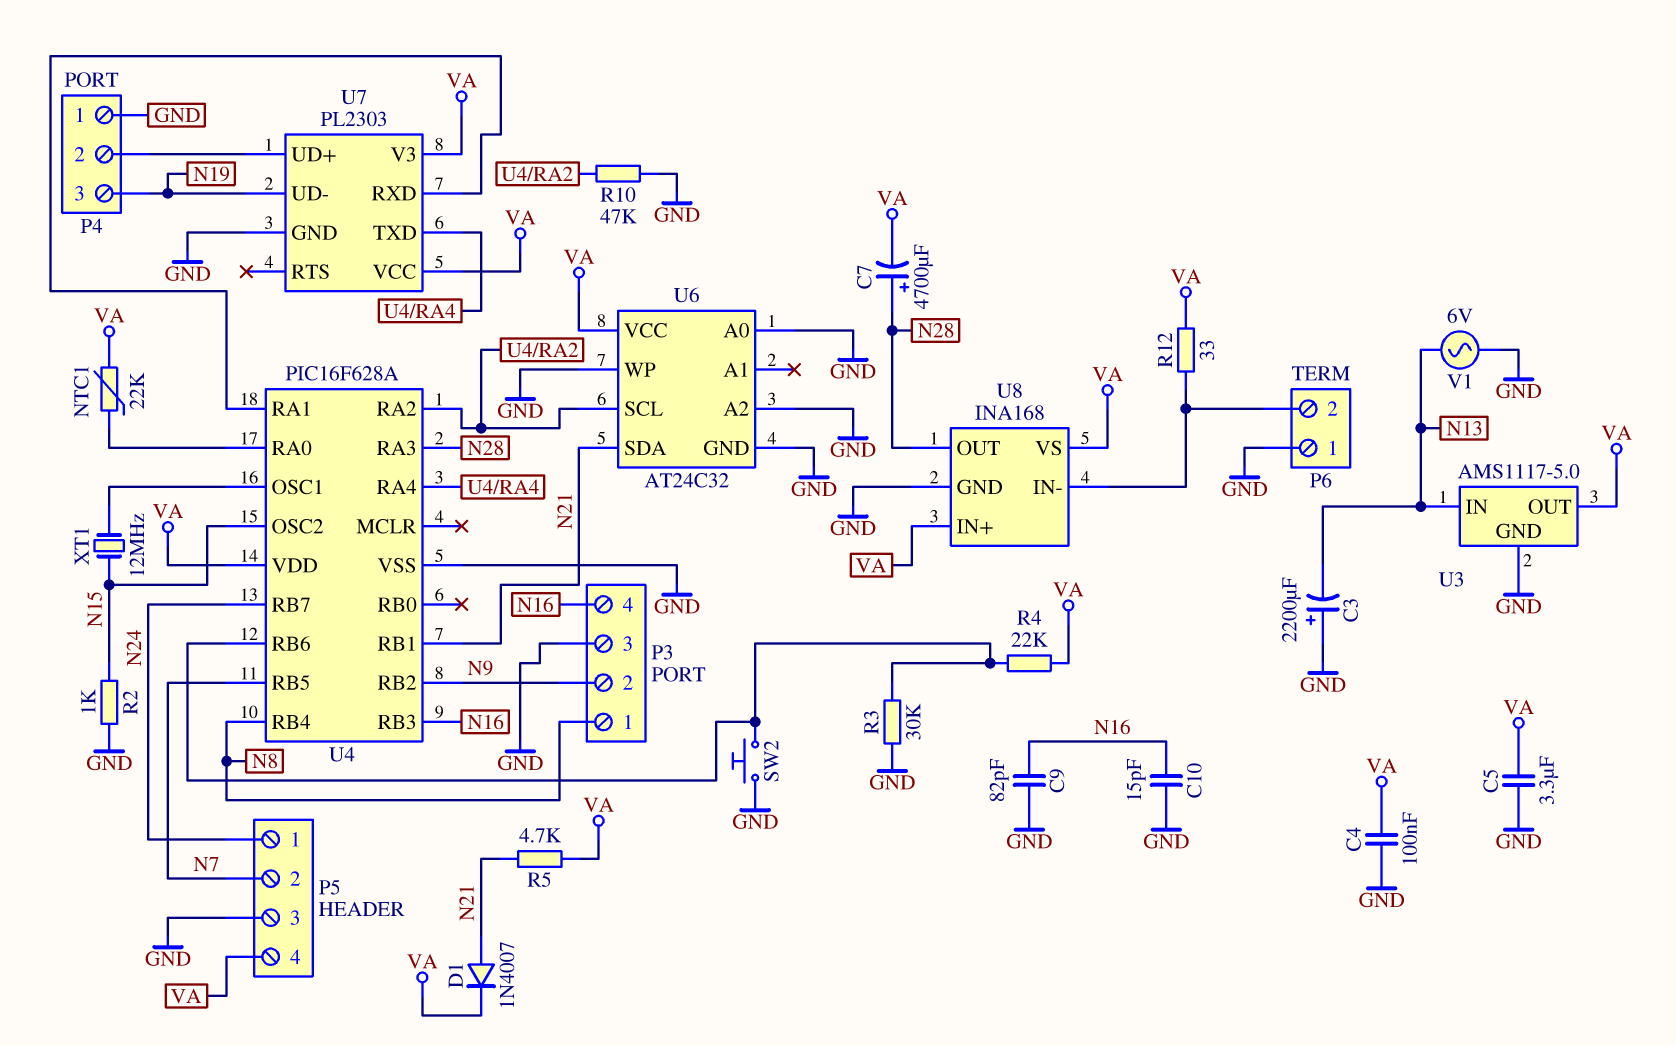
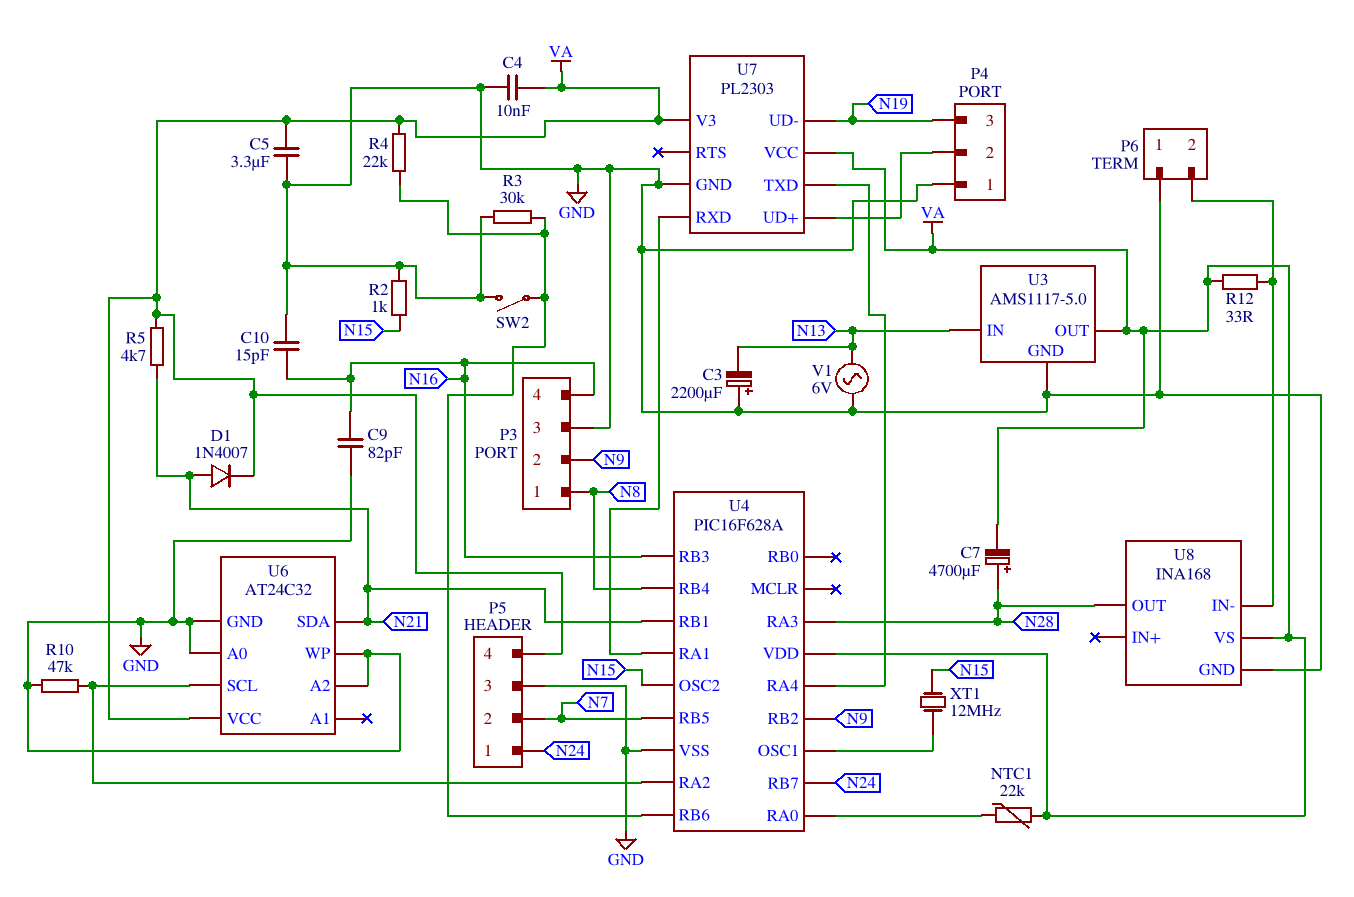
C4: 100nF (GND, VA) -> 10nF (GND, VA)
SW2: button (GND, U4/RB6) -> switch (GND, U4/RB6)
U8 pin IN+: VA -> none

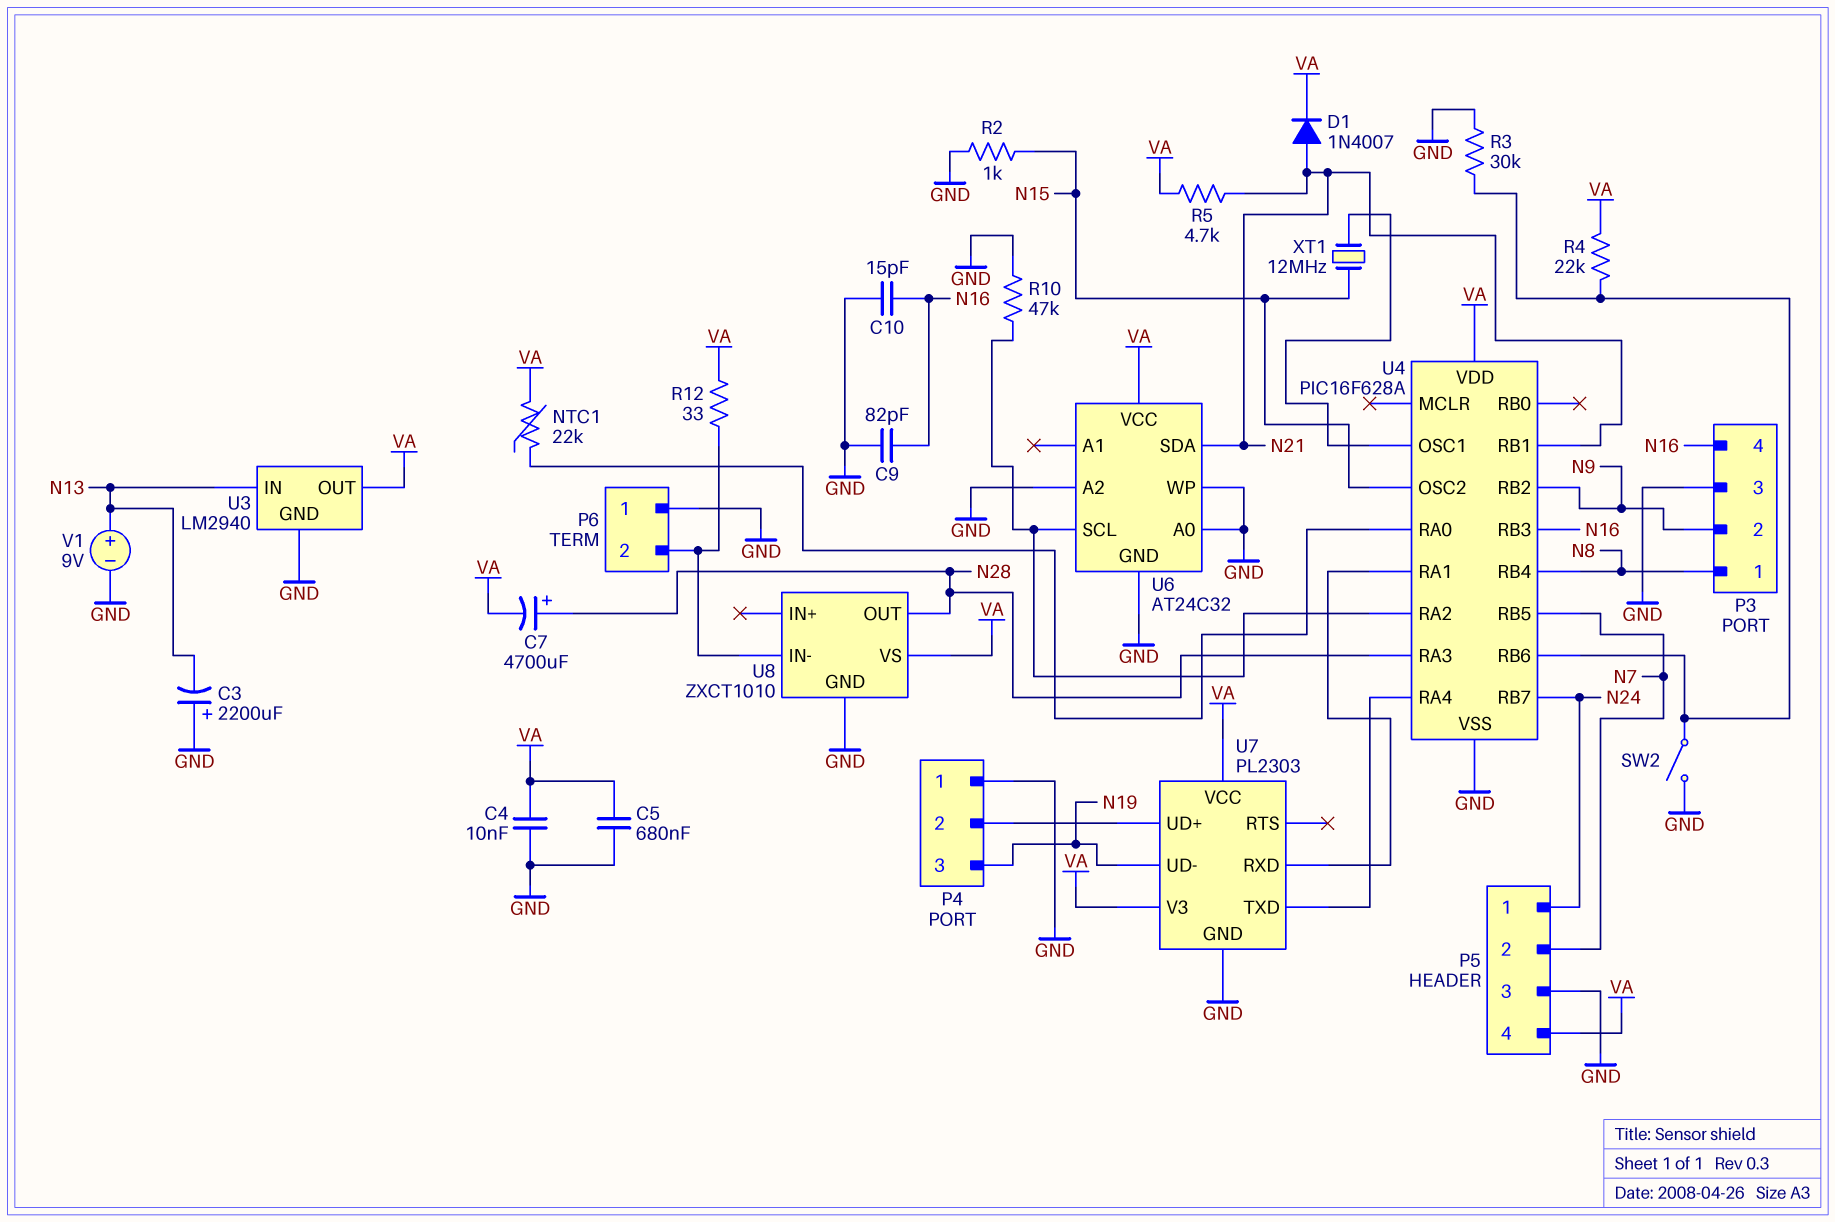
C5: 3.3uF (GND, VA) -> 680nF (GND, VA)
U3: AMS1117-5.0 -> LM2940
U8: INA168 -> ZXCT1010
V1: AC 6V (GND, N13) -> 9V (plus N13, minus GND)

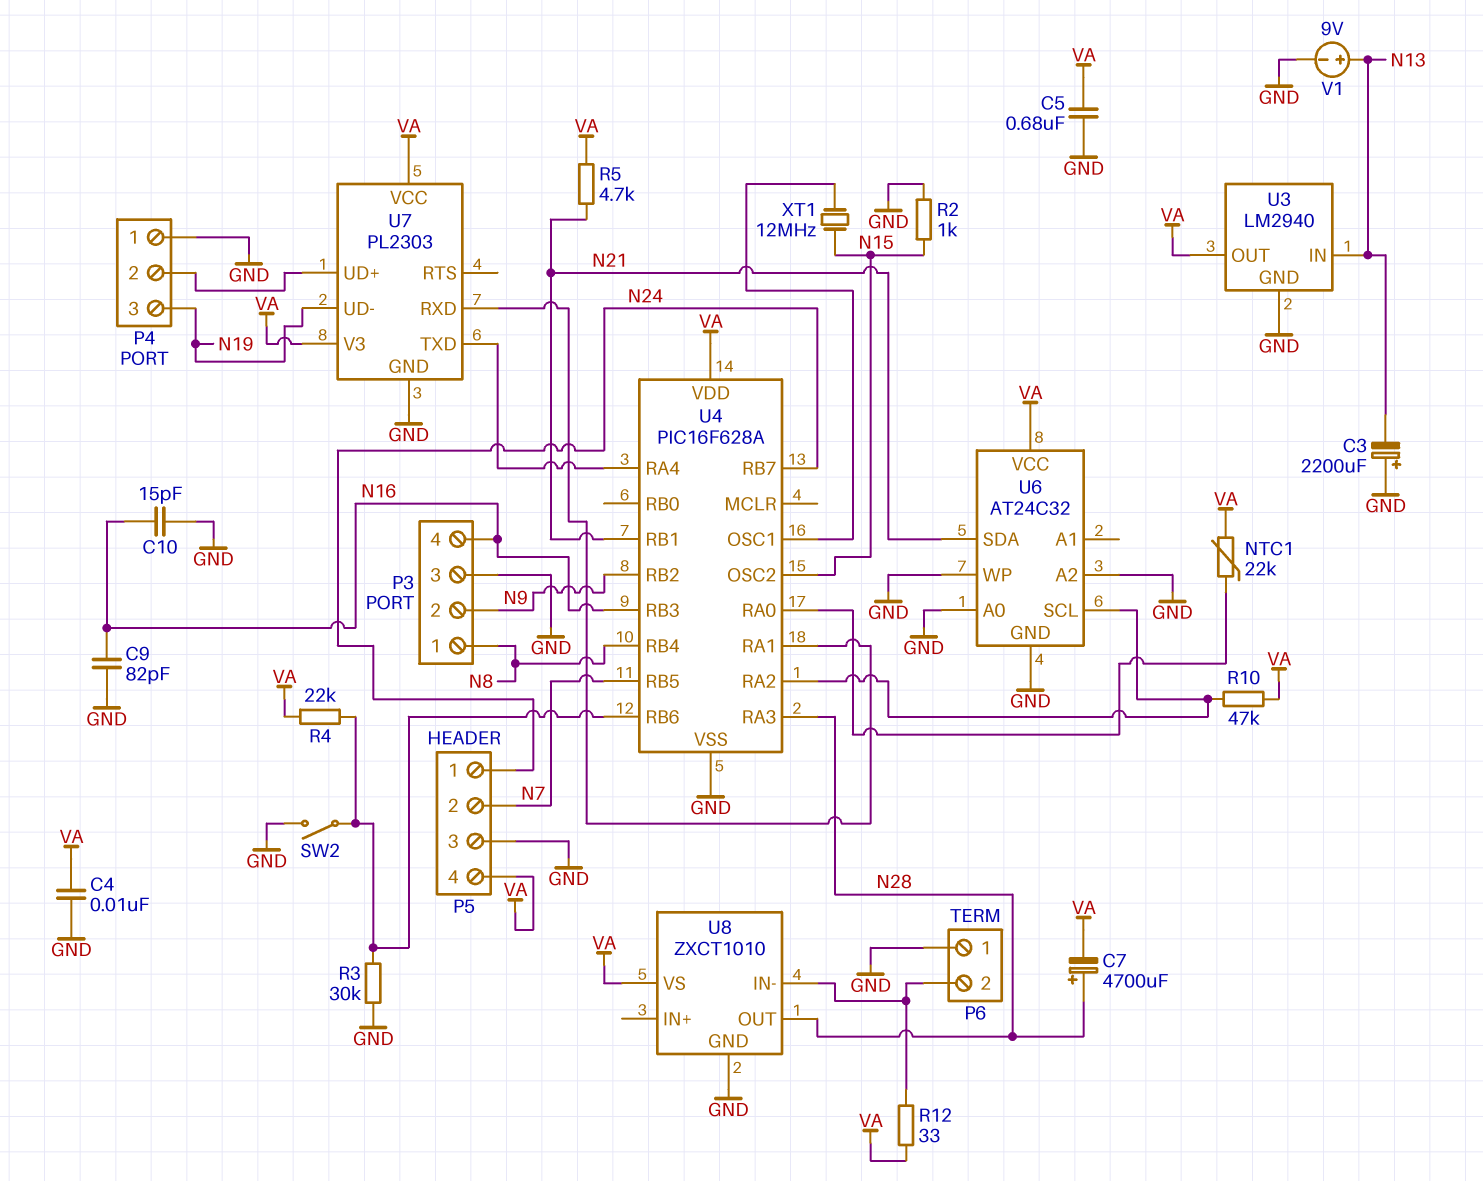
D1: diode 1N4007 (A N21, K VA) -> none
R10: 47k (GND, U4/RA2) -> 47k (U4/RA2, VA)

